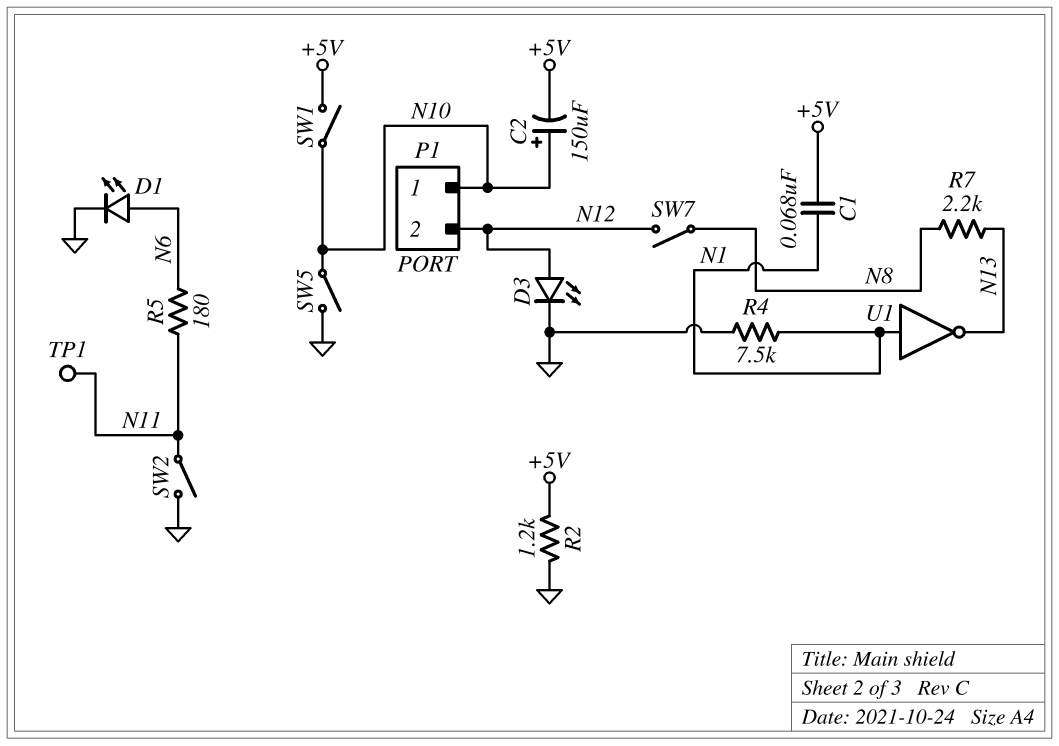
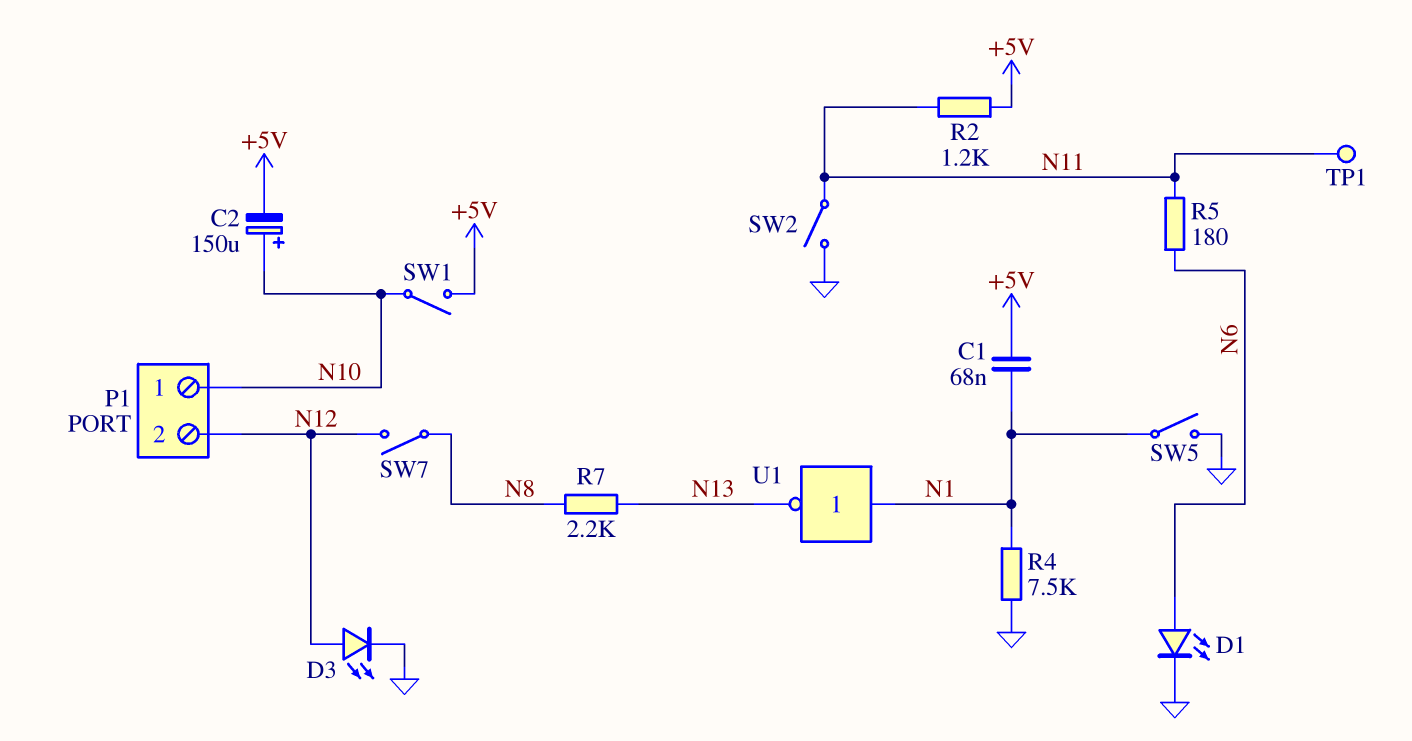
R2: 1.2k (+5V, GND) -> 1.2k (+5V, N11)
SW5: switch (GND, N10) -> switch (GND, N1)

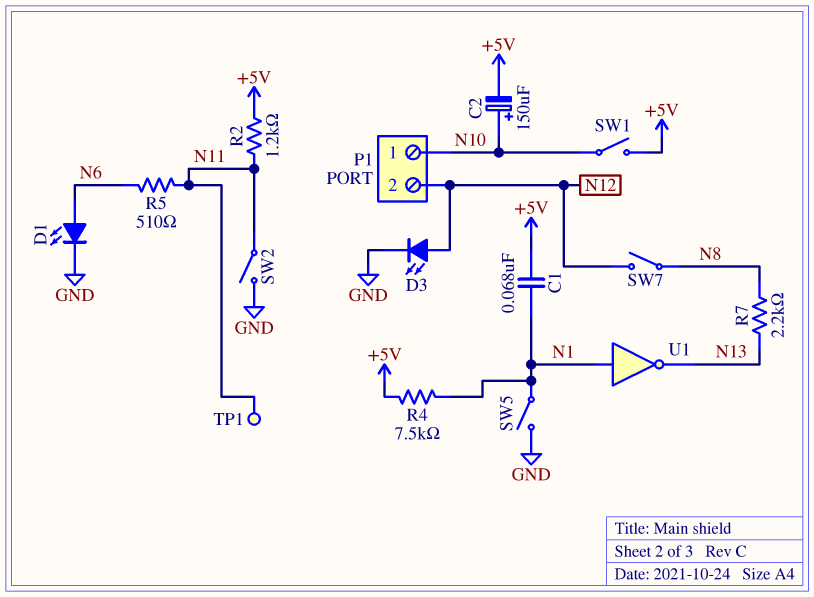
R4: 7.5k (GND, N1) -> 7.5k (+5V, N1)
R5: 180 (N6, N11) -> 510 (N6, N11)

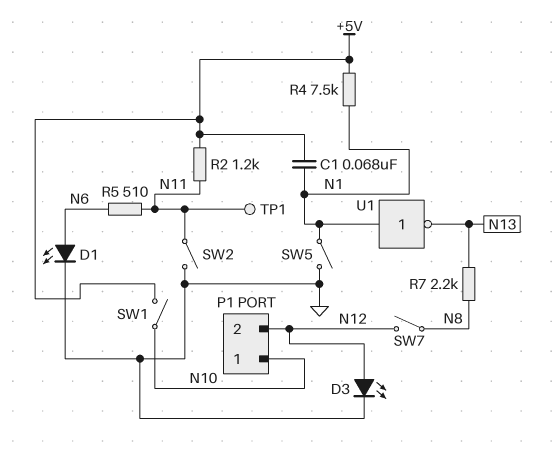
C2: 150uF (plus N10, minus +5V) -> none

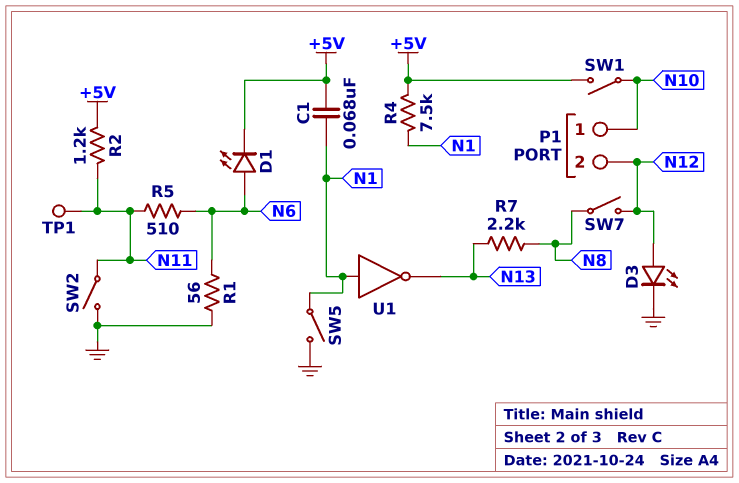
D1: LED (A N6, K GND) -> LED (A N6, K +5V)
R1: none -> 56 (GND, N6)

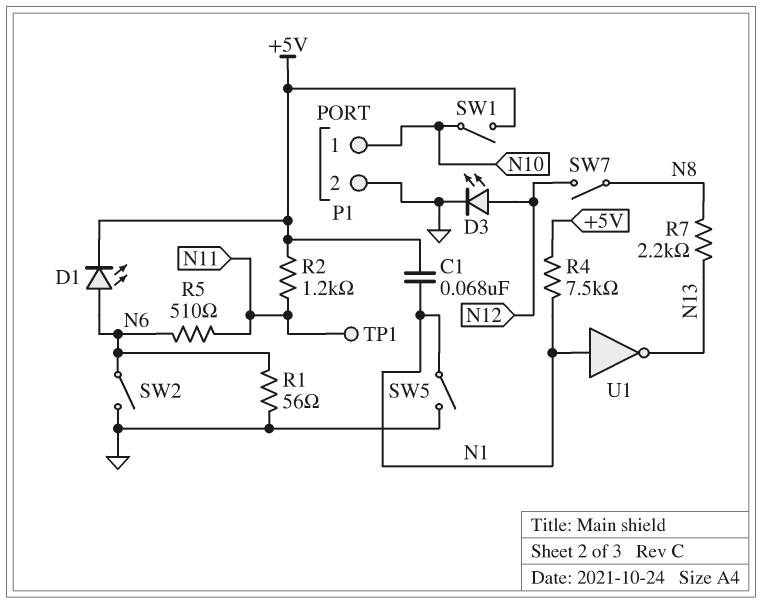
P1 pin 2: N12 -> GND
SW2: switch (GND, N11) -> switch (GND, N6)

